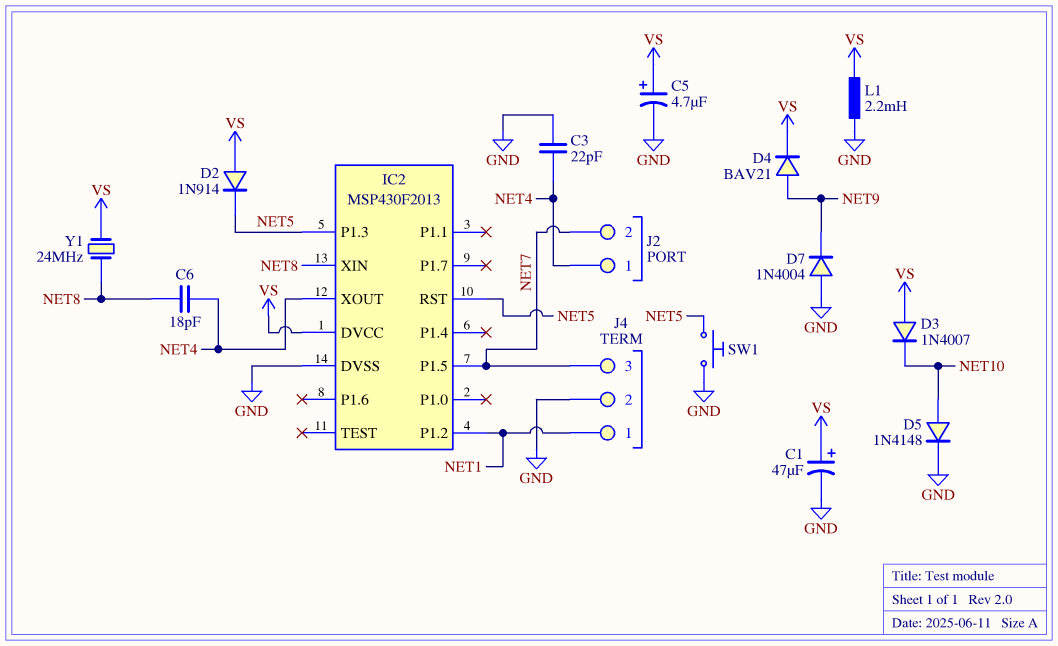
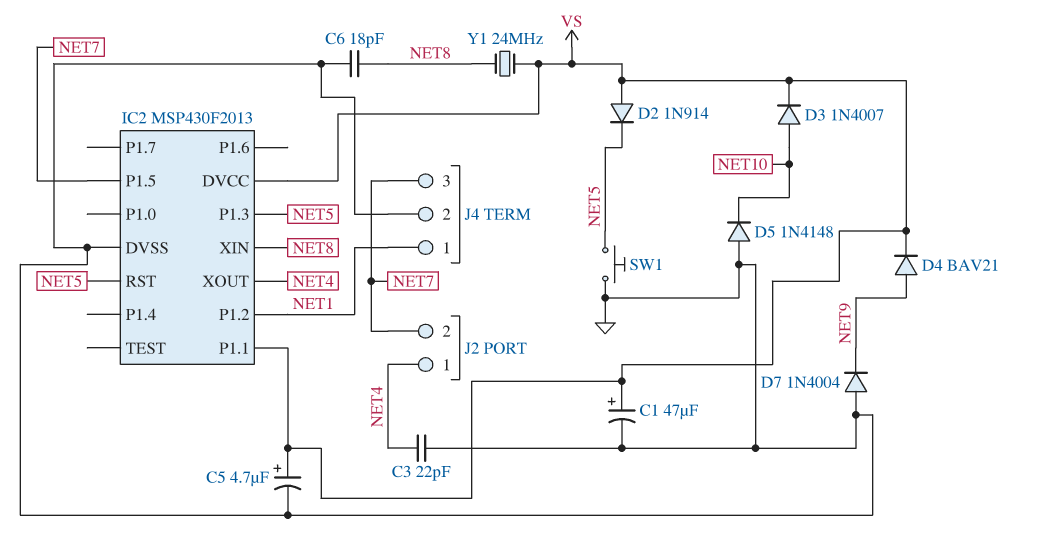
C6: 18pF (NET4, NET8) -> 18pF (GND, NET8)
D3: diode 1N4007 (A VS, K NET10) -> diode 1N4007 (A NET10, K VS)
D5: diode 1N4148 (A NET10, K GND) -> diode 1N4148 (A GND, K NET10)
IC2 pin P1.1: none -> VS
L1: 2.2mH (GND, VS) -> none

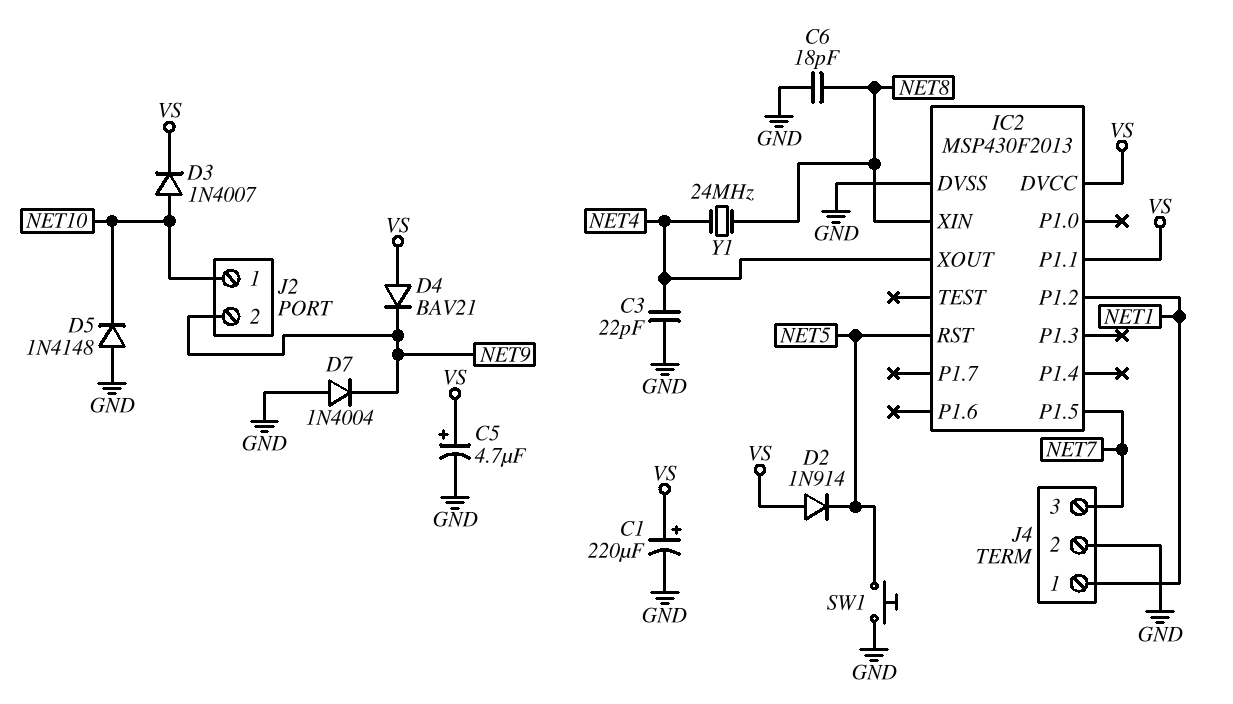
C1: 47uF (plus VS, minus GND) -> 220uF (plus VS, minus GND)
D4: diode BAV21 (A NET9, K VS) -> diode BAV21 (A VS, K NET9)
IC2 pin P1.3: NET5 -> none
J2 pin 1: NET4 -> NET10
J2 pin 2: NET7 -> NET9
Y1: 24MHz (NET8, VS) -> 24MHz (NET4, NET8)

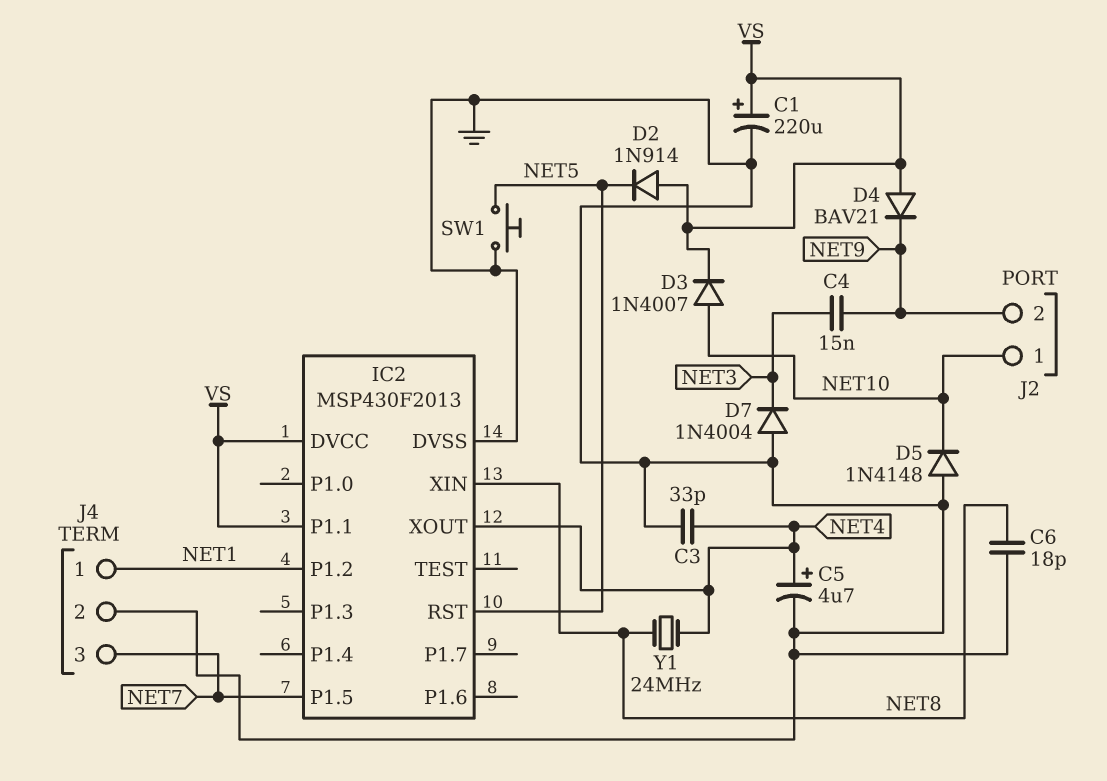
C3: 22pF (GND, NET4) -> 33pF (GND, NET4)
C4: none -> 15nF (NET3, NET9)
C5: 4.7uF (plus VS, minus GND) -> 4.7uF (plus NET4, minus GND)
D7: diode 1N4004 (A GND, K NET9) -> diode 1N4004 (A GND, K NET3)

